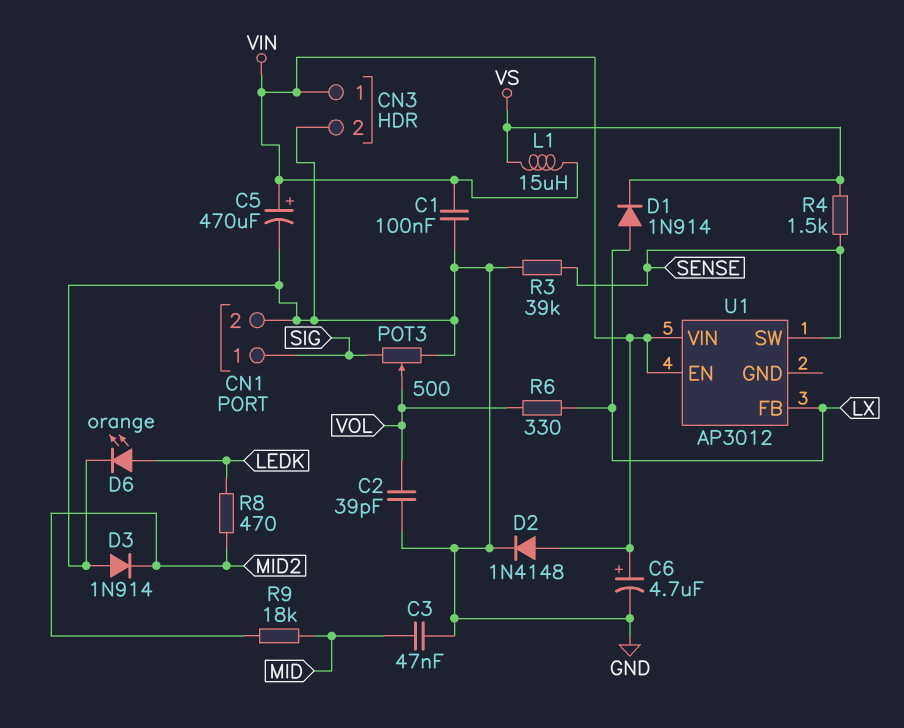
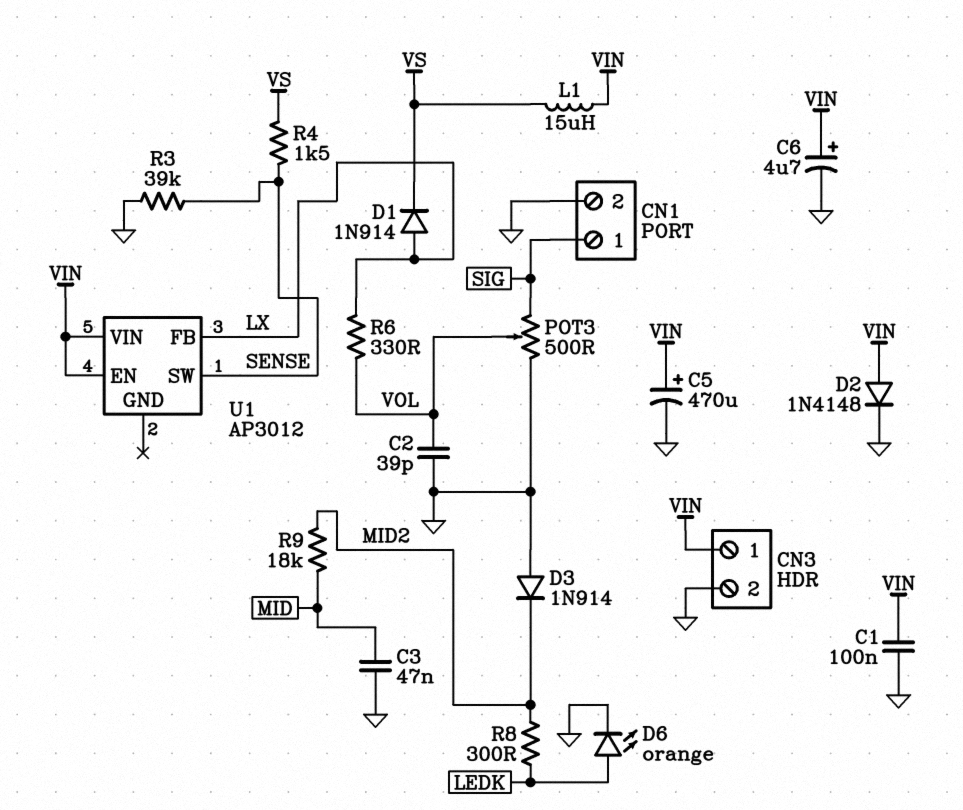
R8: 470 (LEDK, MID2) -> 300 (LEDK, MID2)

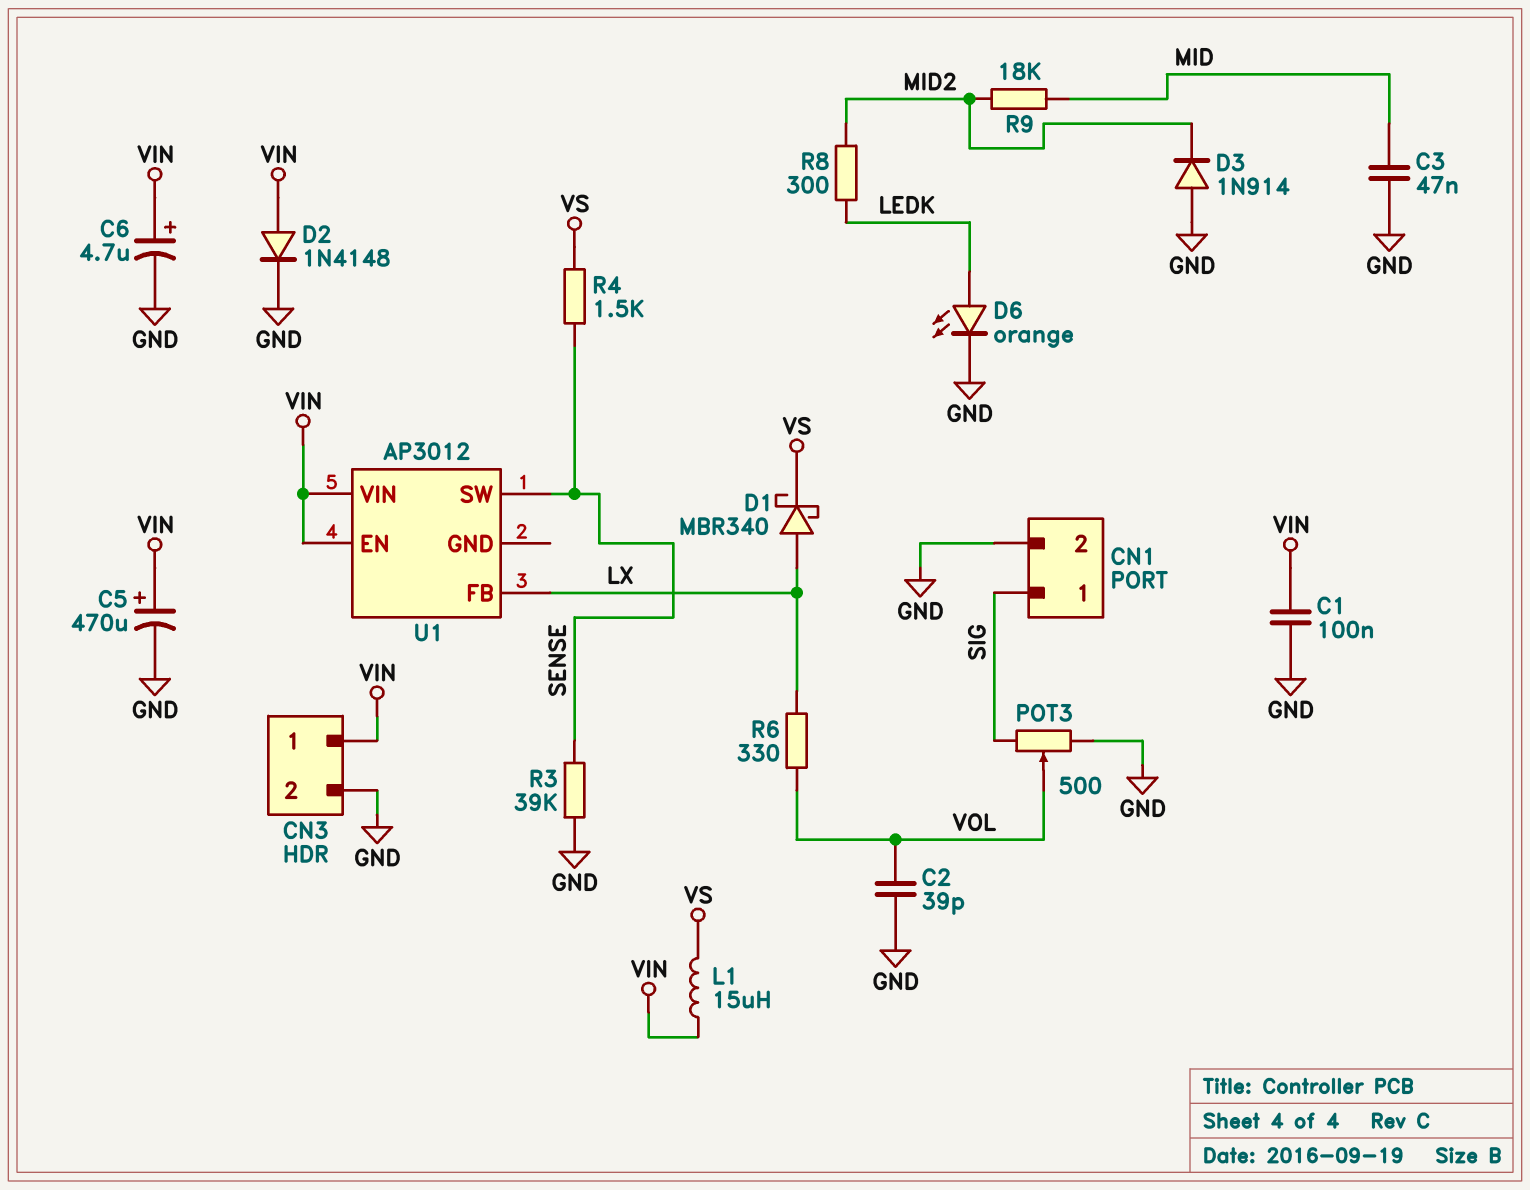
D1: diode 1N914 (A LX, K VS) -> schottky MBR340 (A LX, K VS)

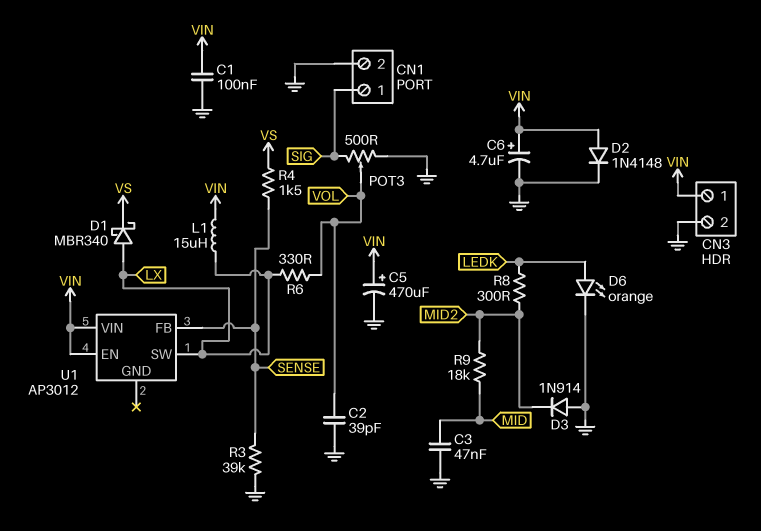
L1: 15uH (VIN, VS) -> 15uH (LX, VIN)
U1 pin FB: LX -> SENSE
U1 pin SW: SENSE -> LX

